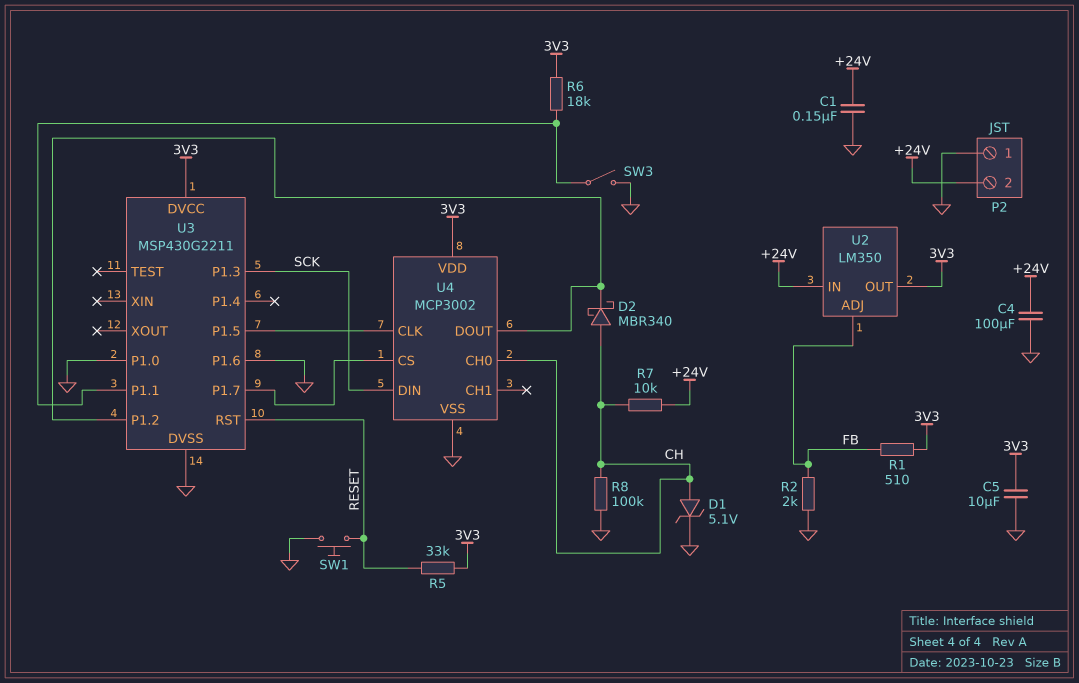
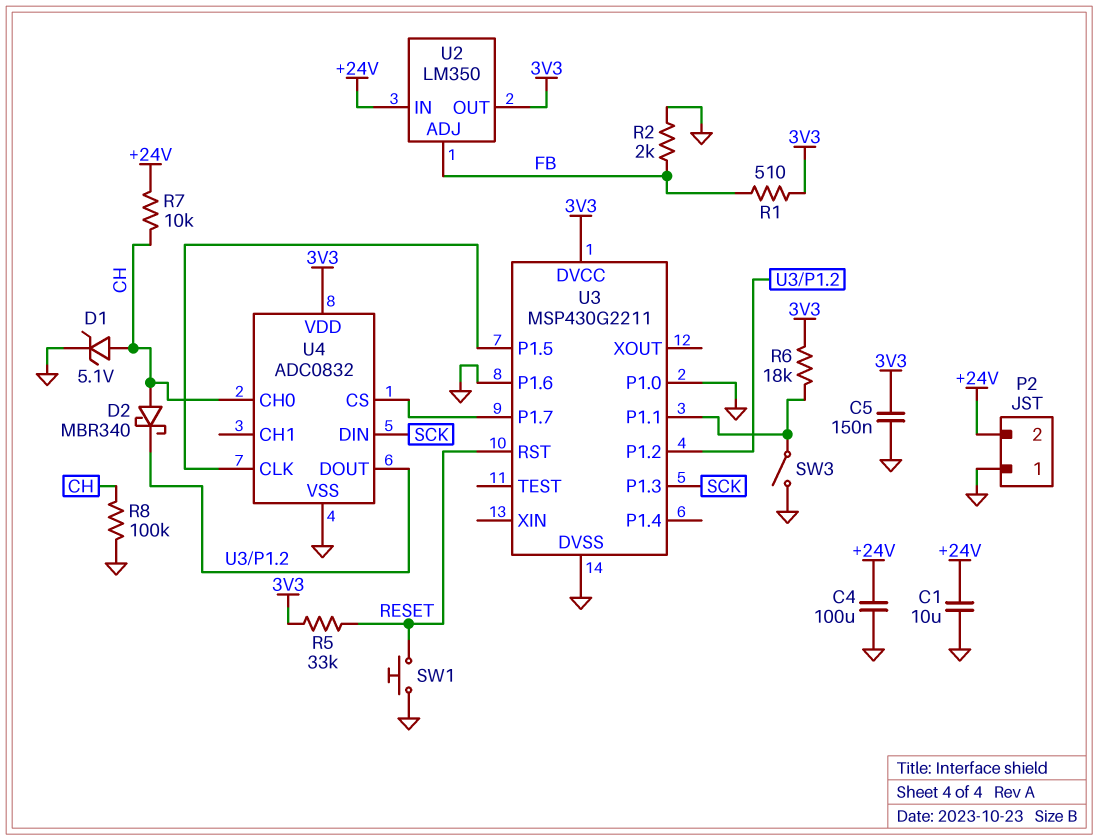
C1: 150nF (+24V, GND) -> 10uF (+24V, GND)
C5: 10uF (3V3, GND) -> 150nF (3V3, GND)
U4: MCP3002 -> ADC0832

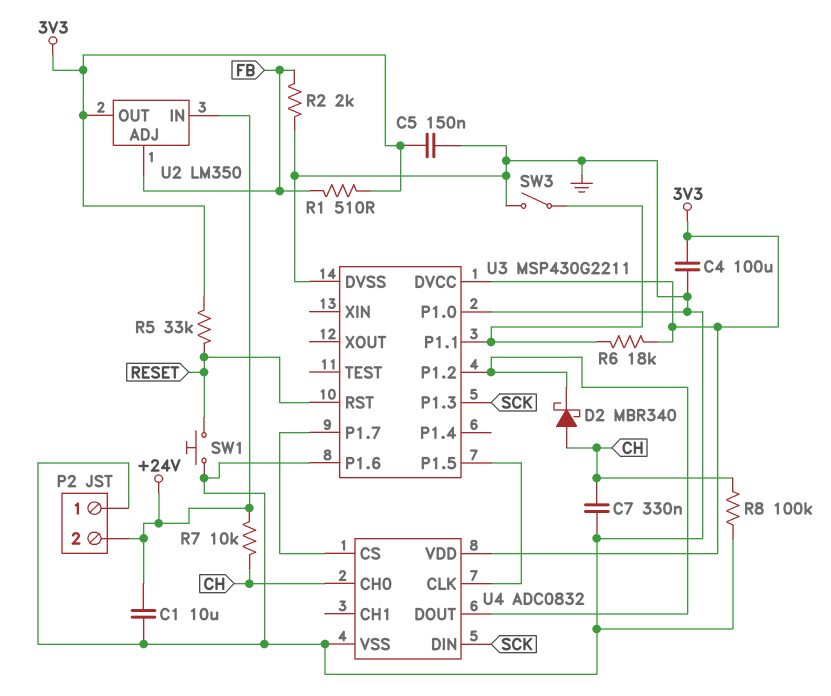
C4: 100uF (+24V, GND) -> 100uF (3V3, GND)
C7: none -> 330nF (CH, GND)
D1: zener 5.1V (A CH, K GND) -> none

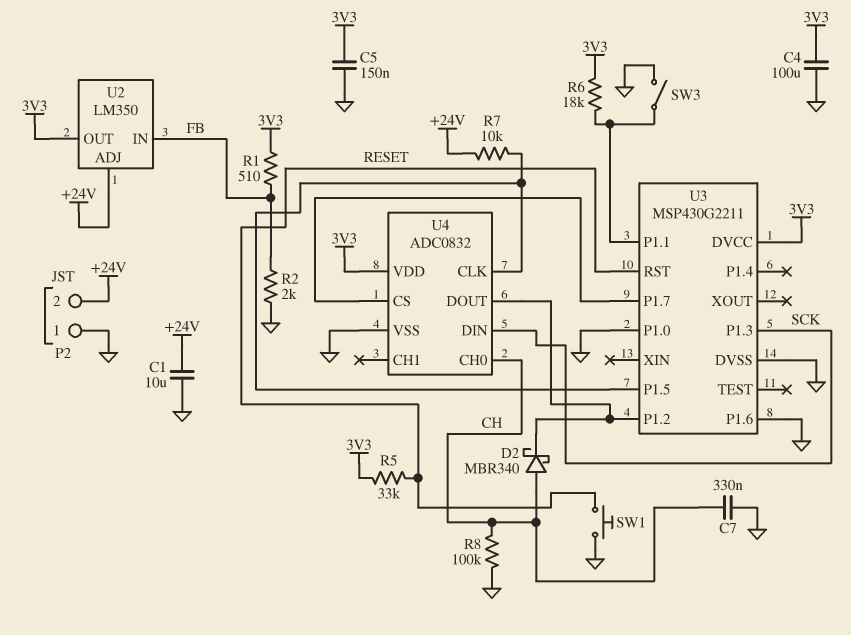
R7: 10k (+24V, CH) -> 10k (+24V, U3/P1.5)
U2 pin ADJ: FB -> +24V
U2 pin IN: +24V -> FB

